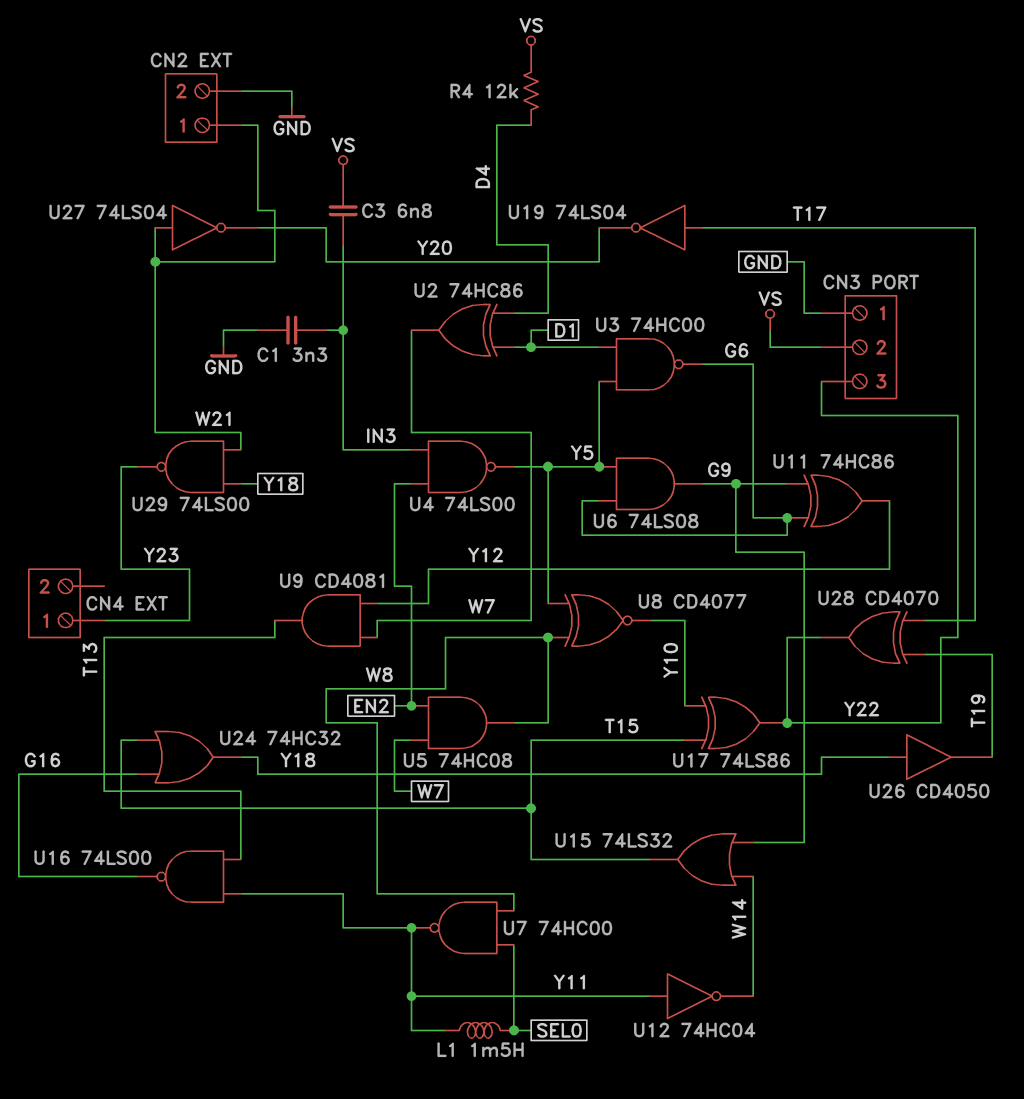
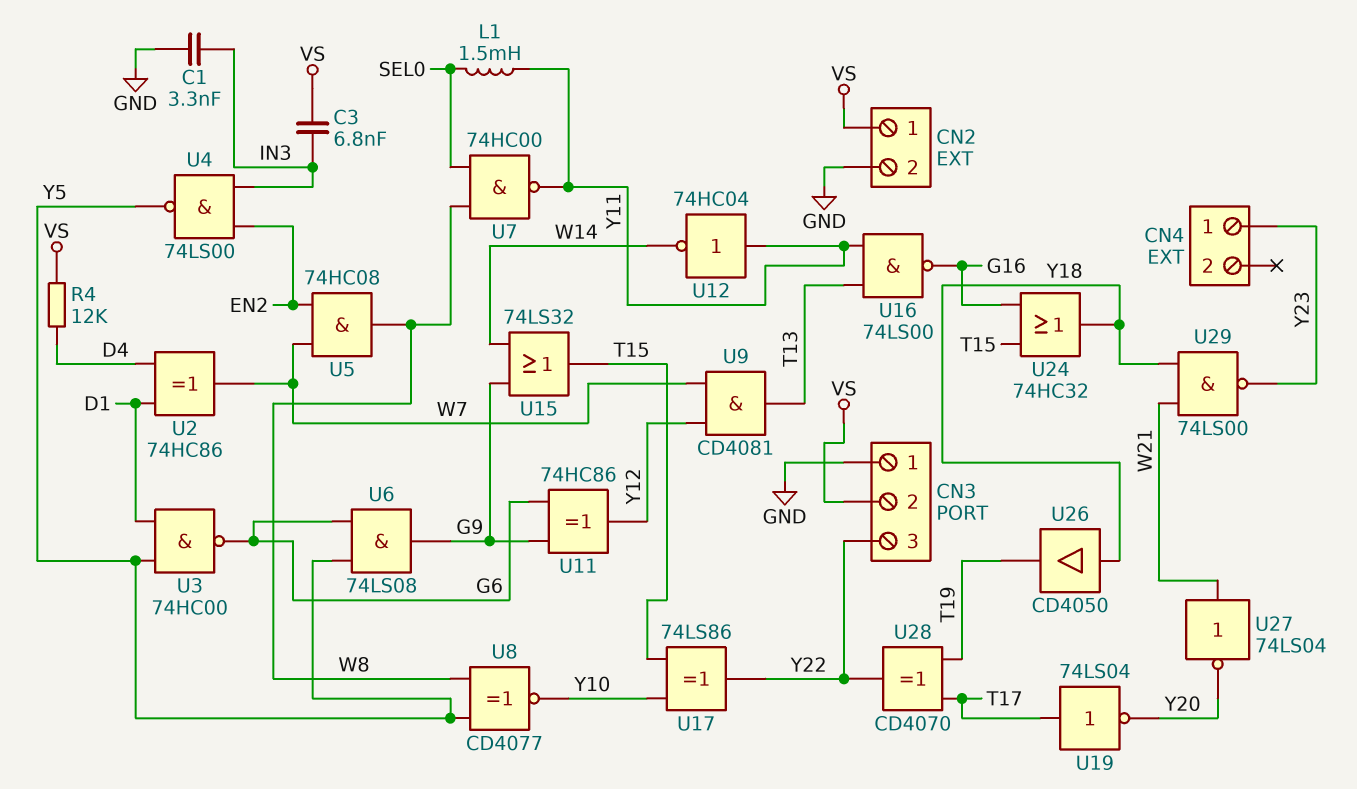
CN2 pin 1: W21 -> VS

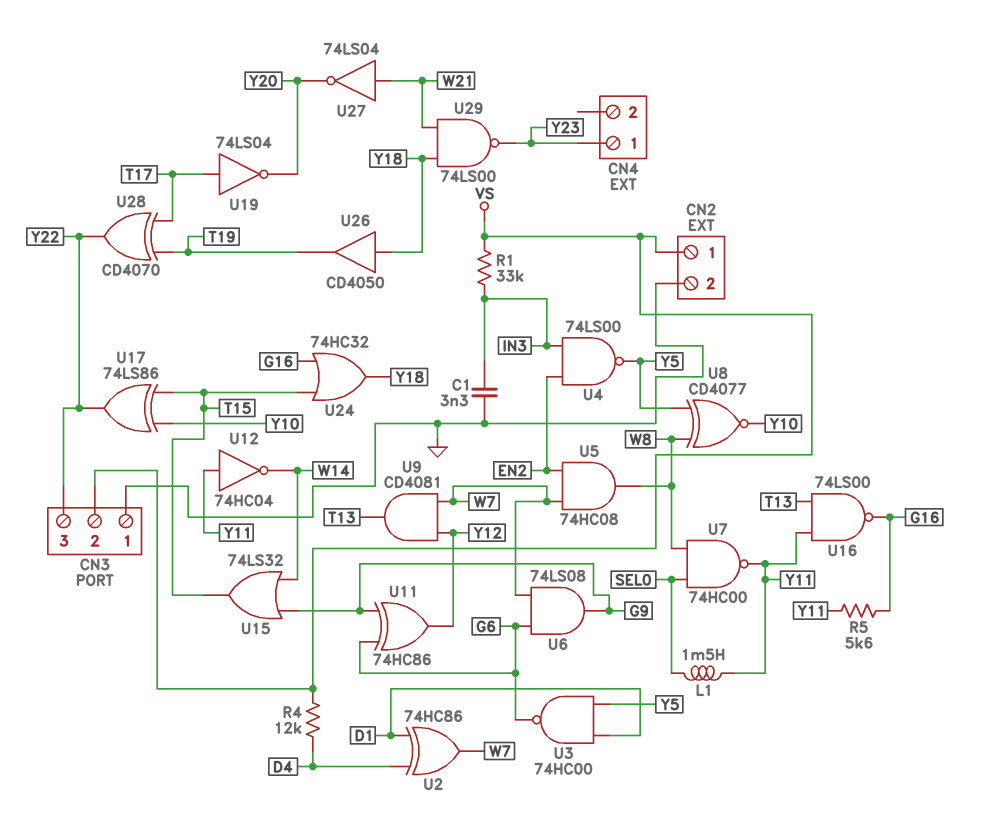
C3: 6.8nF (IN3, VS) -> none
R1: none -> 33k (IN3, VS)
R5: none -> 5.6k (G16, Y11)
U6: AND 74LS08 (in G6, in Y5, out G9) -> AND 74LS08 (in G6, in W7, out G9)

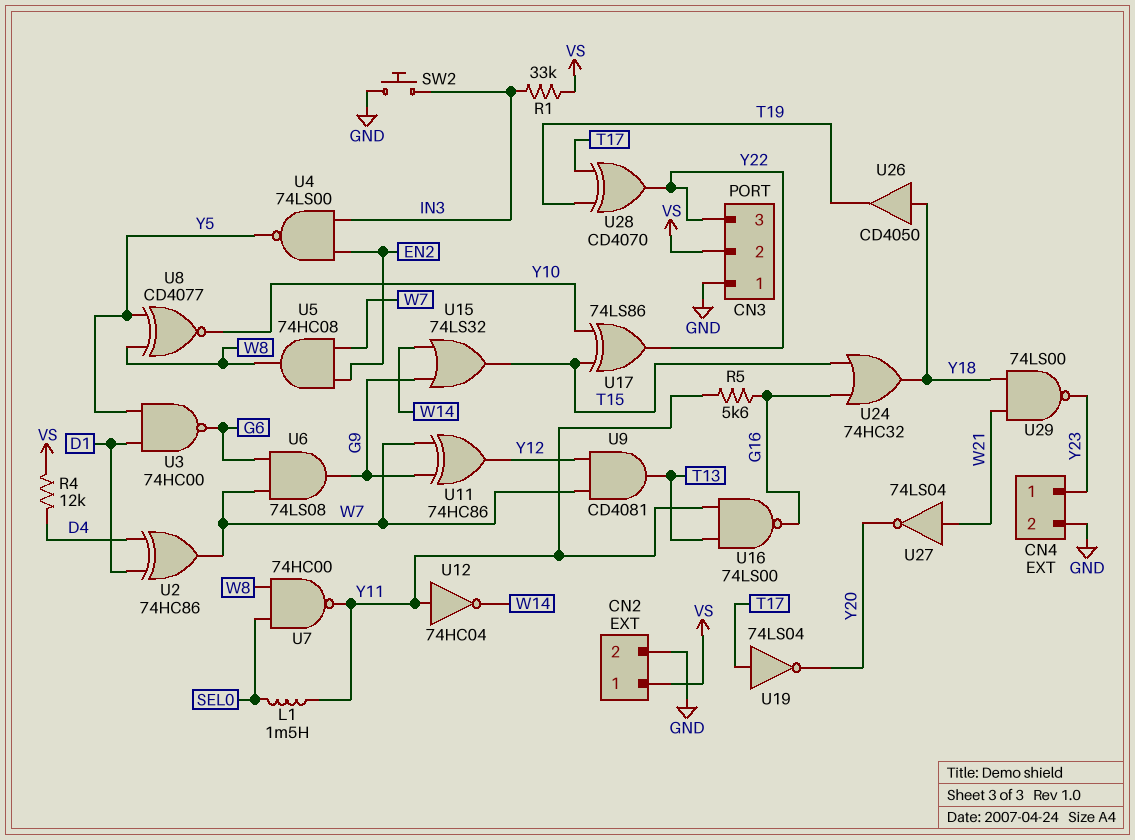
C1: 3.3nF (GND, IN3) -> none
CN4 pin 2: none -> GND
SW2: none -> button (GND, IN3)
U11: XOR 74HC86 (in G6, in G9, out Y12) -> XOR 74HC86 (in G9, in W7, out Y12)

